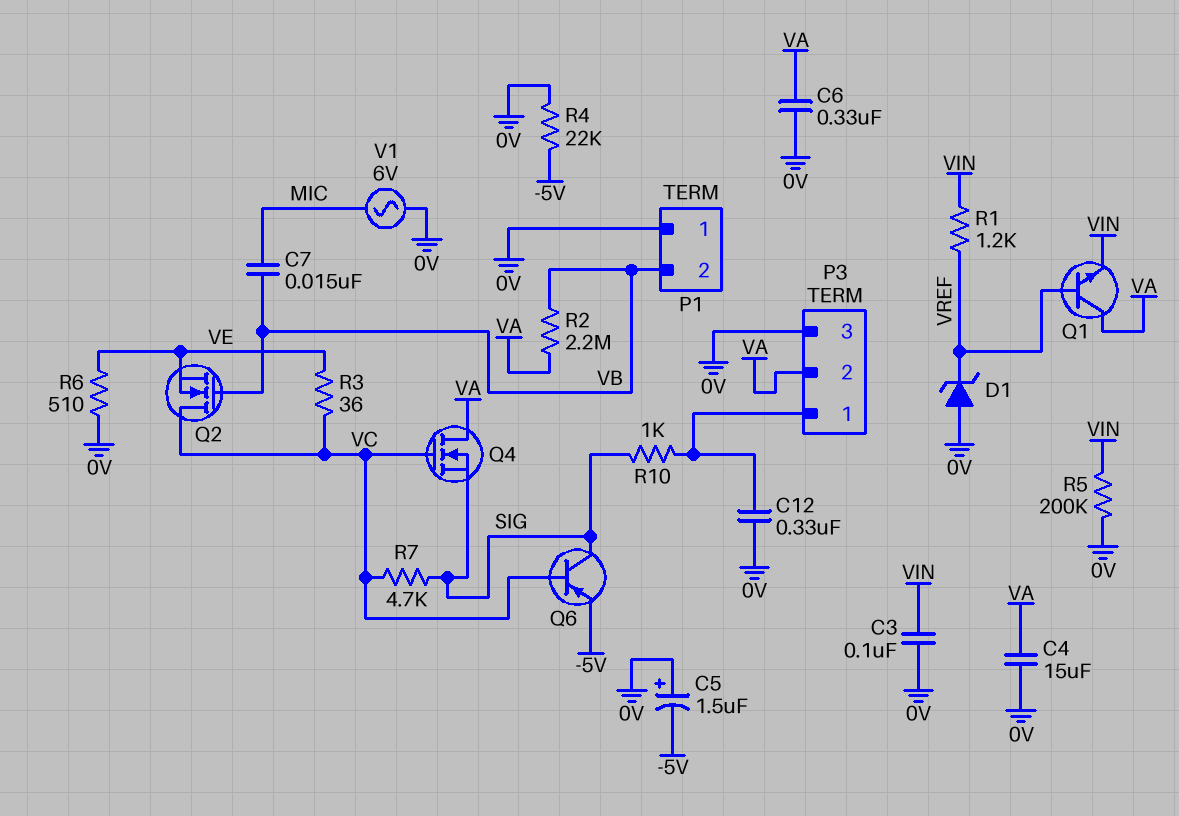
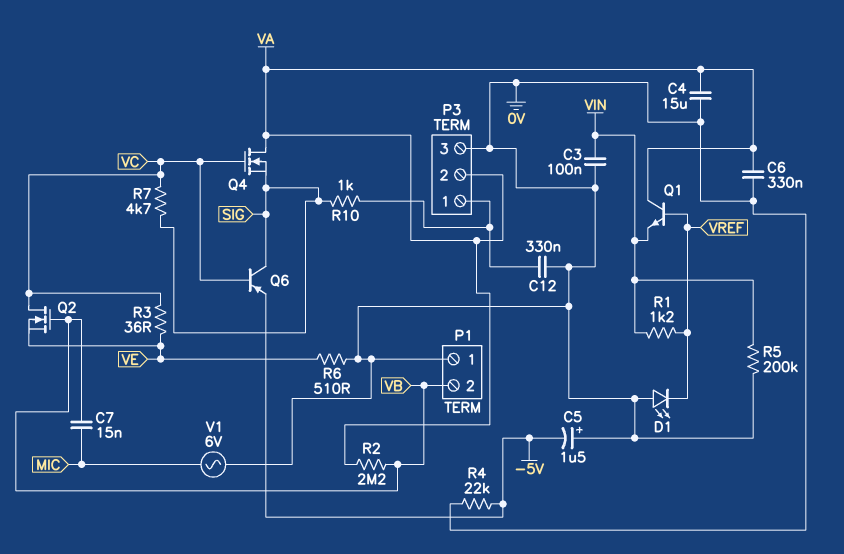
D1: zener (A 0V, K VREF) -> LED (A 0V, K VREF)

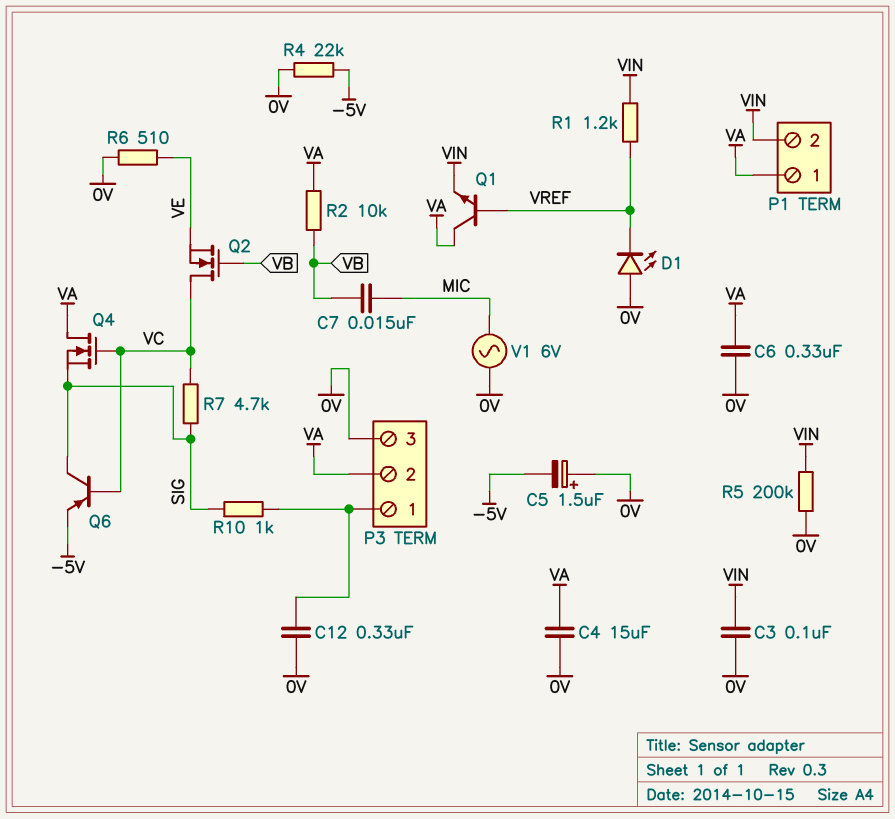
P1 pin 1: 0V -> VA
P1 pin 2: VB -> VIN
R2: 2.2M (VA, VB) -> 10k (VA, VB)
R3: 36 (VC, VE) -> none

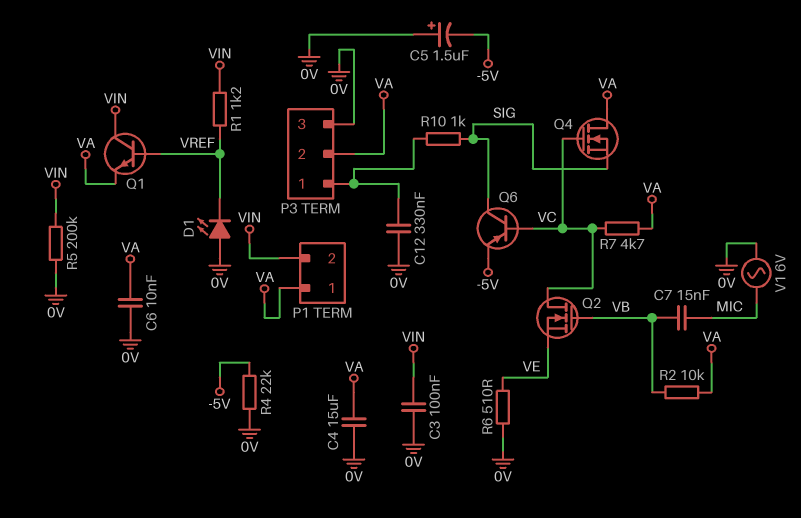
C6: 330nF (0V, VA) -> 10nF (0V, VA)
Q1: NPN (B VREF, C VA, E VIN) -> NPN (B VREF, C VIN, E VA)
R7: 4.7k (SIG, VC) -> 4.7k (VA, VC)

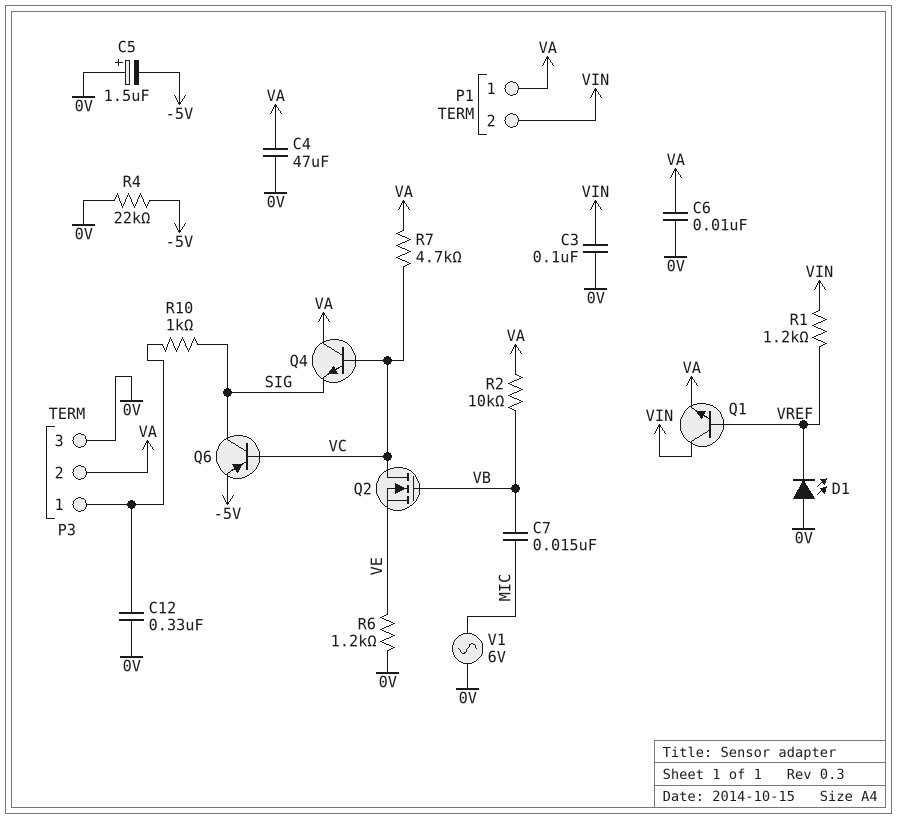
C4: 15uF (0V, VA) -> 47uF (0V, VA)
Q4: NMOS (G VC, D VA, S SIG) -> NPN (B VC, C VA, E SIG)
R5: 200k (0V, VIN) -> none
R6: 510 (0V, VE) -> 1.2k (0V, VE)

